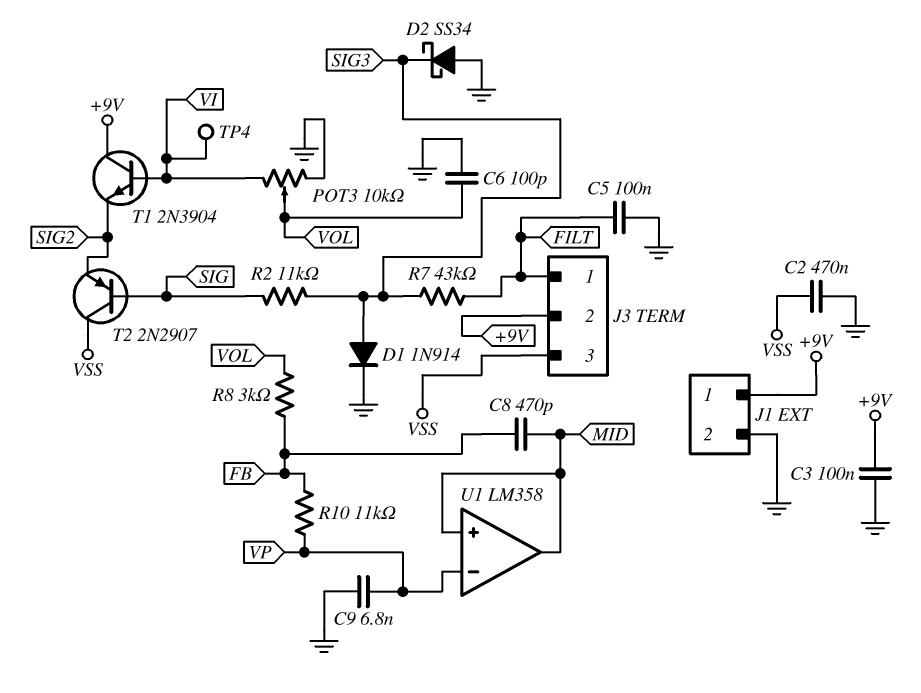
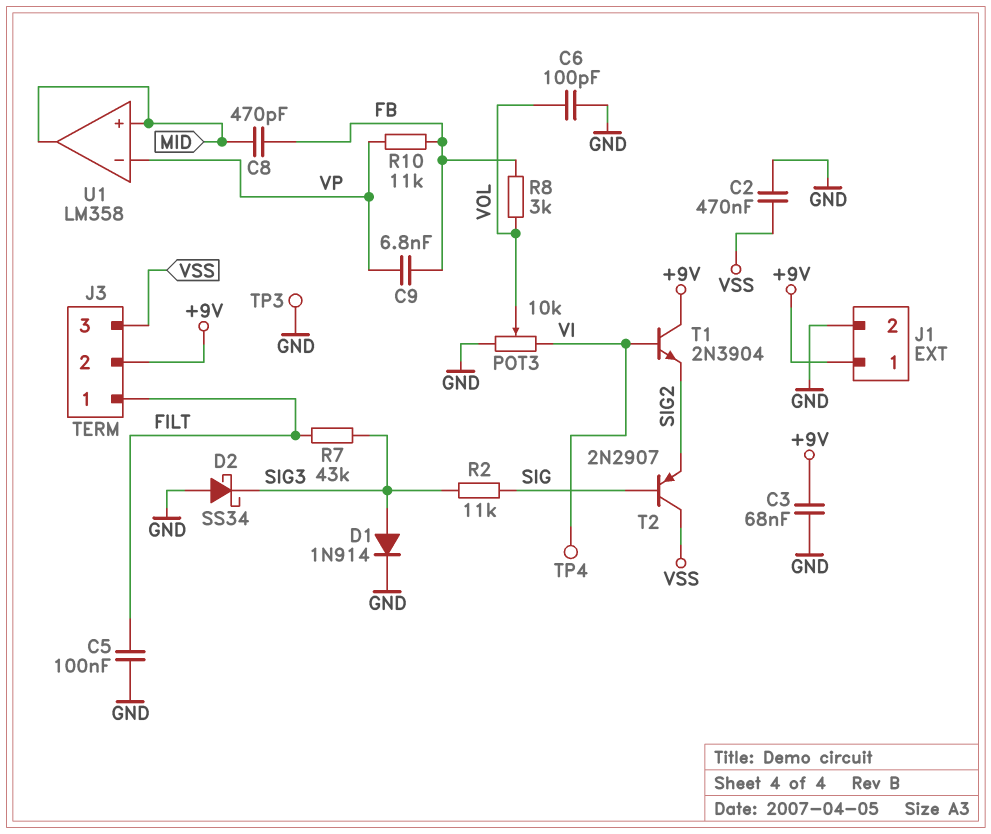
C3: 100nF (+9V, GND) -> 68nF (+9V, GND)
C9: 6.8nF (GND, VP) -> 6.8nF (FB, VP)
TP3: none -> test point (GND)

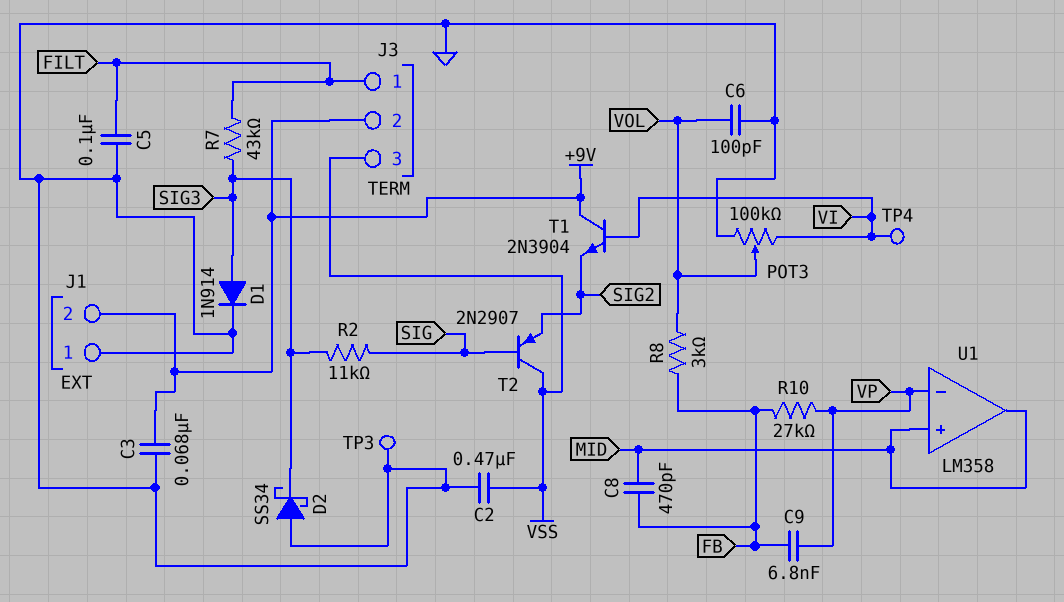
J1 pin 1: +9V -> GND
J1 pin 2: GND -> +9V
POT3: 10k (GND, VI, wiper VOL) -> 100k (GND, VI, wiper VOL)
R10: 11k (FB, VP) -> 27k (FB, VP)

